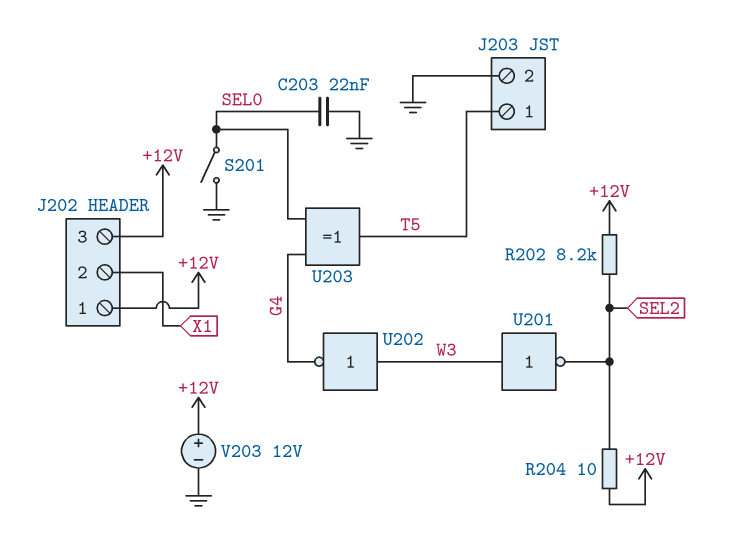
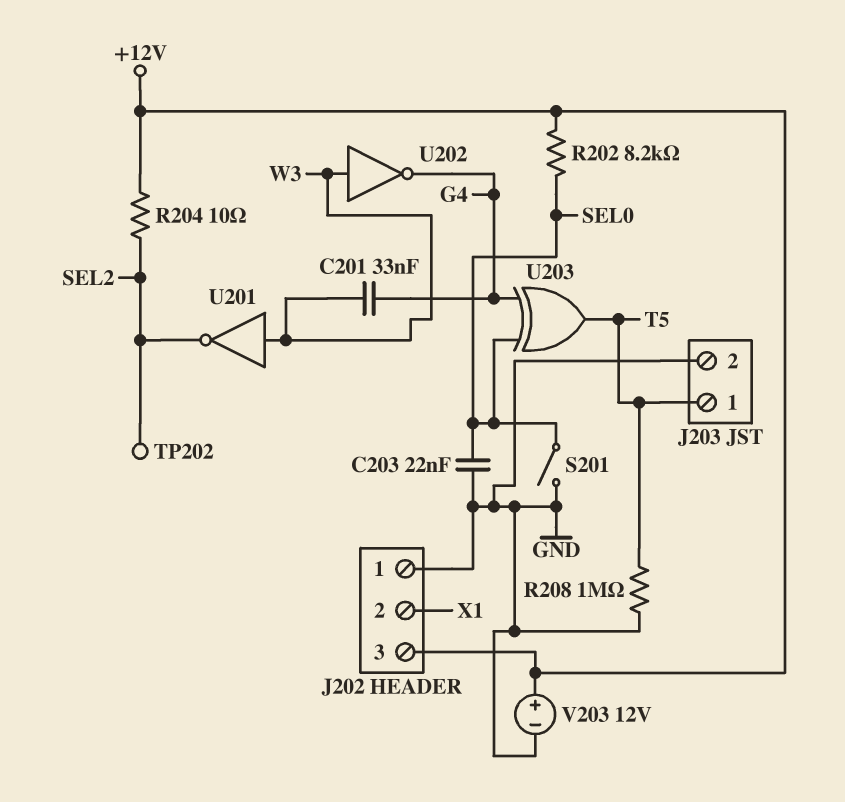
C201: none -> 33nF (G4, W3)
J202 pin 1: +12V -> GND
R202: 8.2k (+12V, SEL2) -> 8.2k (+12V, SEL0)
R208: none -> 1M (GND, T5)
TP202: none -> test point (SEL2)

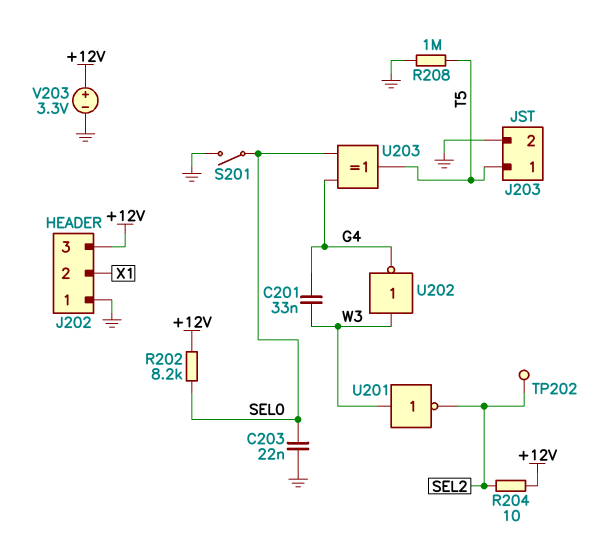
V203: 12V (plus +12V, minus GND) -> 3.3V (plus +12V, minus GND)

